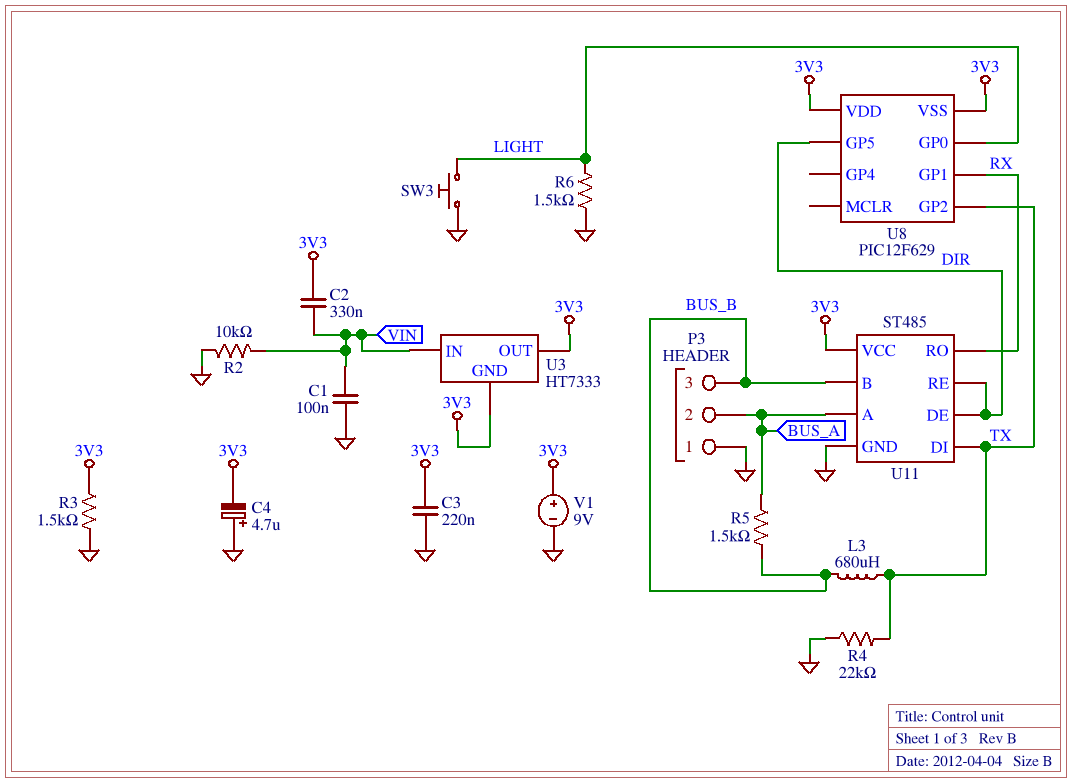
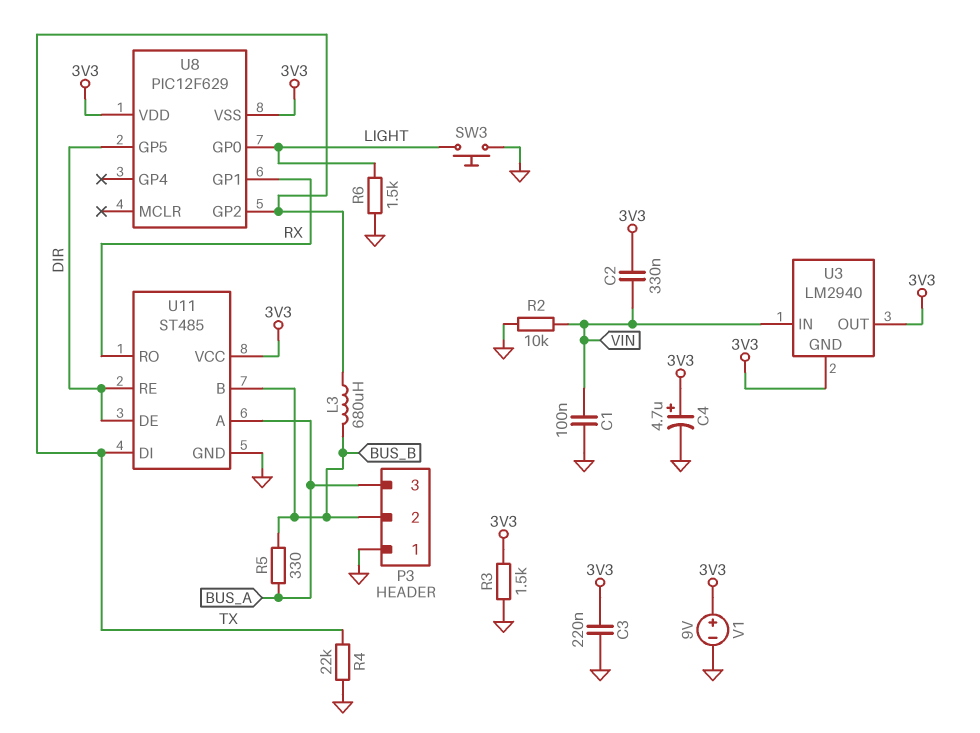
C4: 4.7uF (plus GND, minus 3V3) -> 4.7uF (plus 3V3, minus GND)
P3 pin 2: BUS_A -> BUS_B
P3 pin 3: BUS_B -> BUS_A
R5: 1.5k (BUS_A, BUS_B) -> 330 (BUS_A, BUS_B)
U3: HT7333 -> LM2940

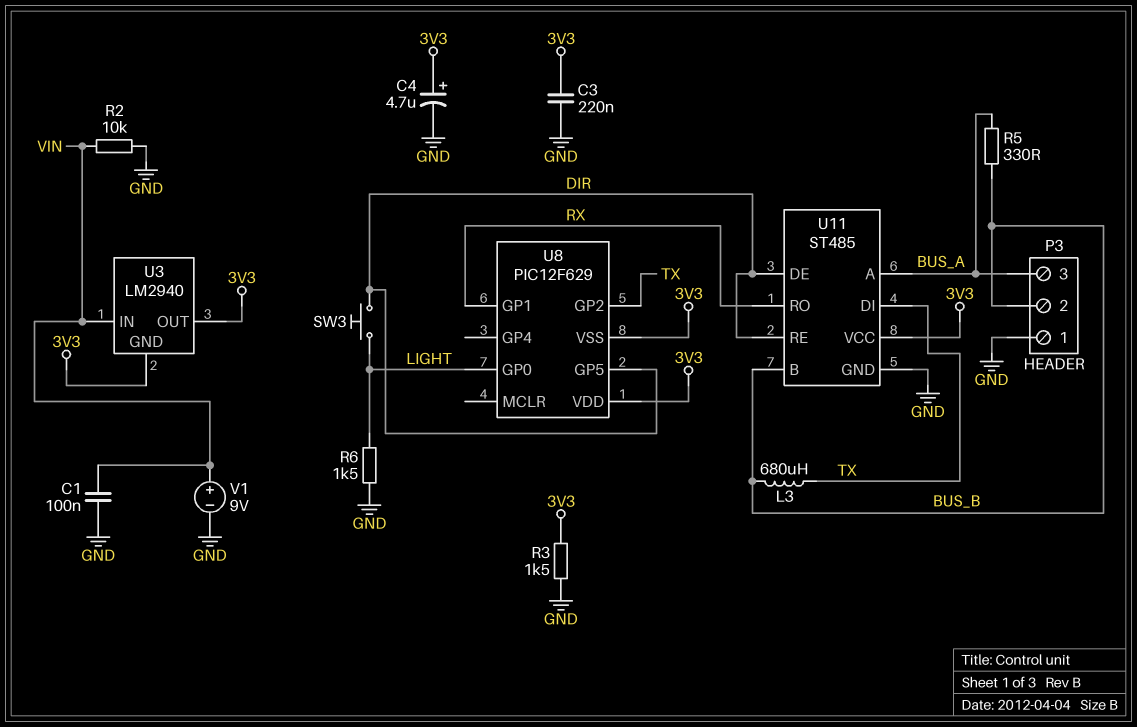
C2: 330nF (3V3, VIN) -> none
R4: 22k (GND, TX) -> none
SW3: button (GND, LIGHT) -> button (DIR, LIGHT)
V1: 9V (plus 3V3, minus GND) -> 9V (plus VIN, minus GND)

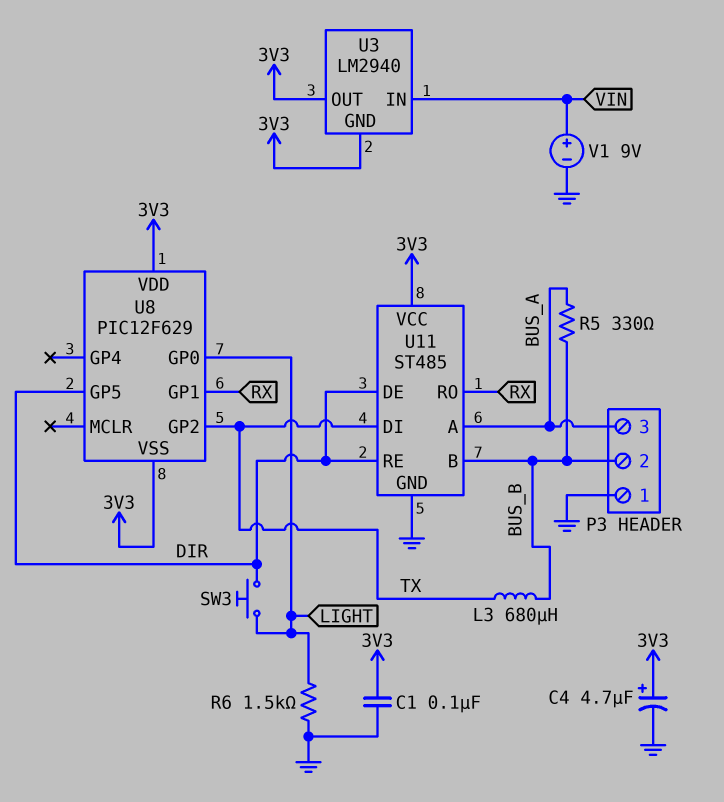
C1: 100nF (GND, VIN) -> 100nF (3V3, GND)
C3: 220nF (3V3, GND) -> none
R2: 10k (GND, VIN) -> none
R3: 1.5k (3V3, GND) -> none

